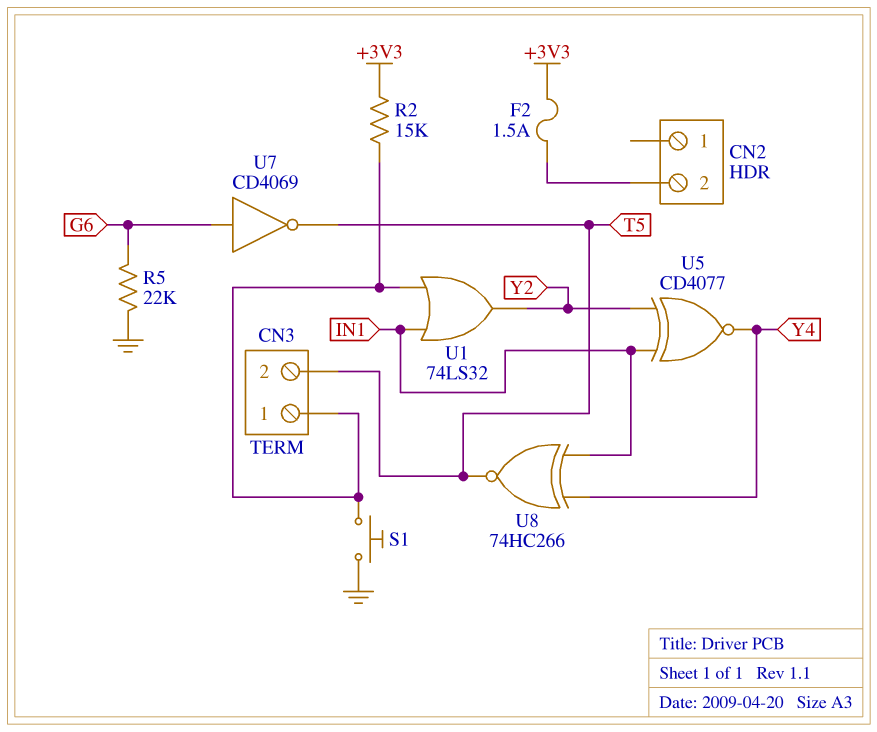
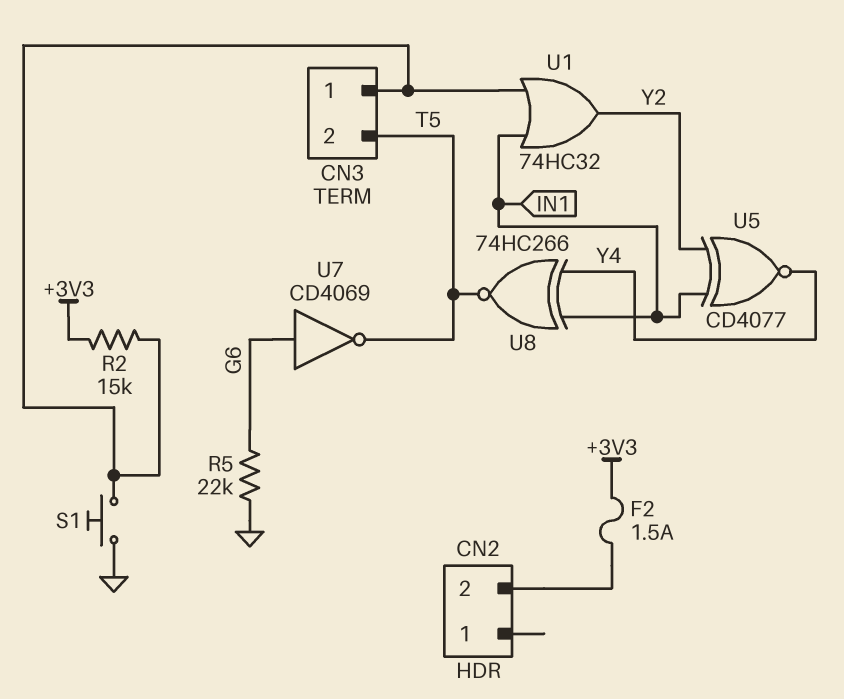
U1: OR 74LS32 (in CN3/1, in IN1, out Y2) -> OR 74HC32 (in CN3/1, in IN1, out Y2)

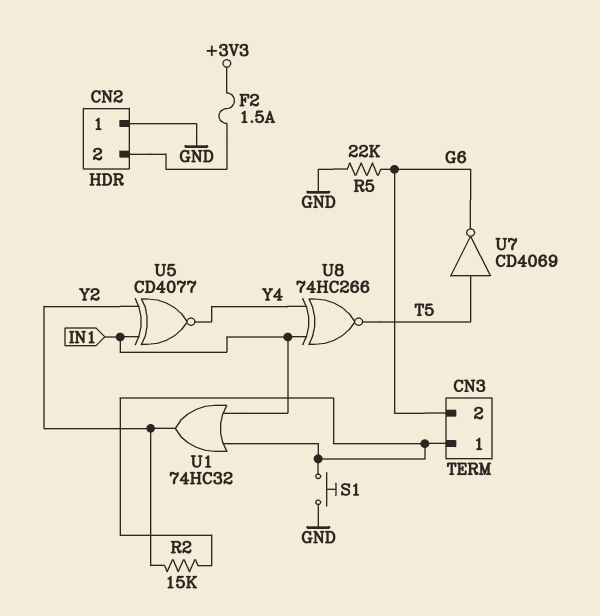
CN2 pin 1: none -> GND
CN3 pin 2: T5 -> G6
R2: 15k (+3V3, CN3/1) -> 15k (CN3/1, Y2)
U7: NOT CD4069 (in G6, out T5) -> NOT CD4069 (in T5, out G6)

